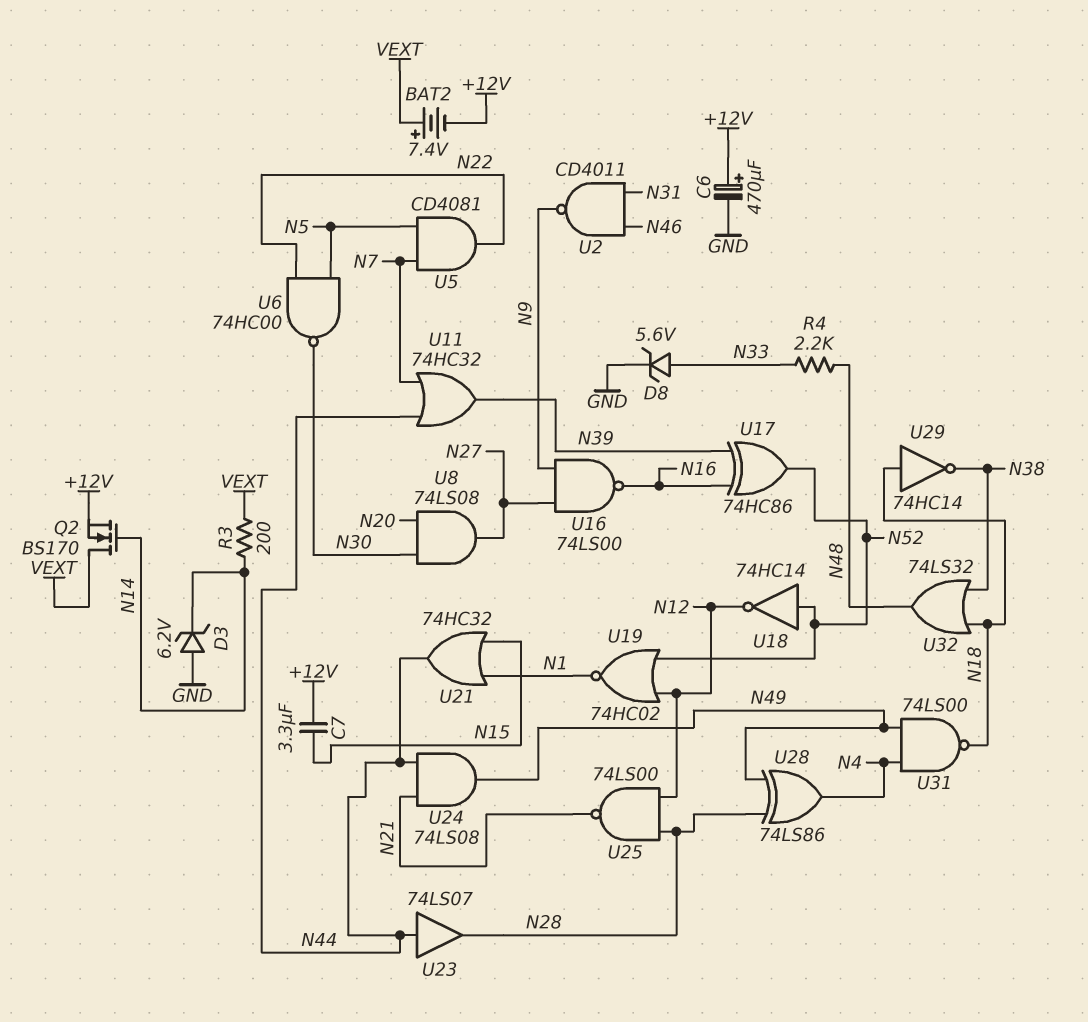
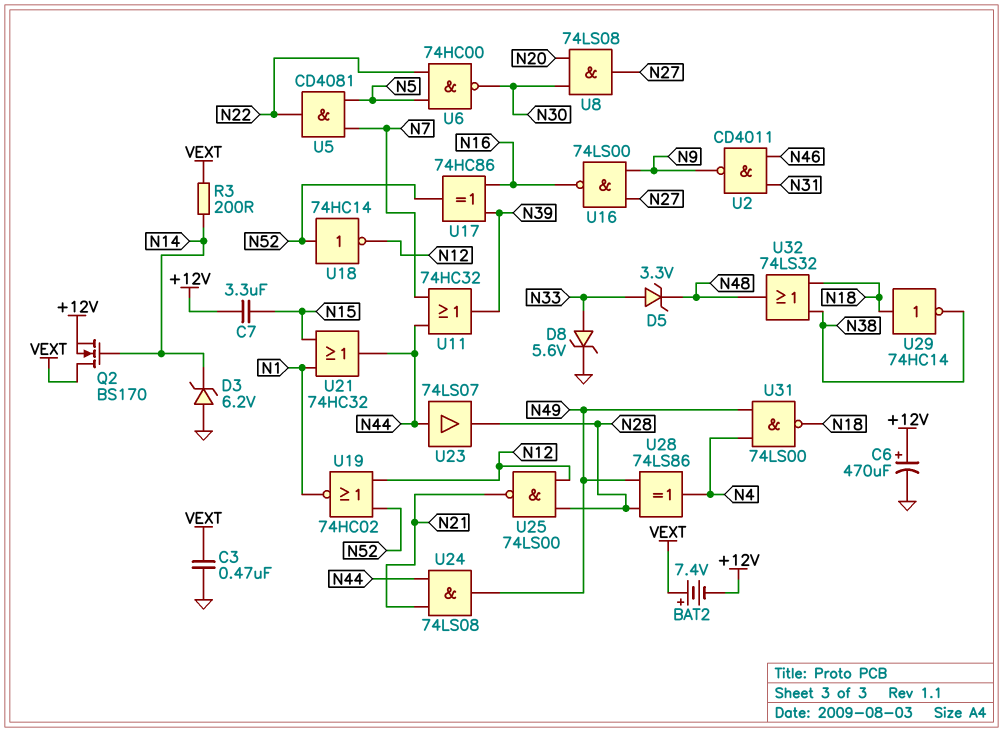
C3: none -> 470nF (GND, VEXT)
D5: none -> zener 3.3V (A N33, K N48)
R4: 2.2k (N33, N48) -> none

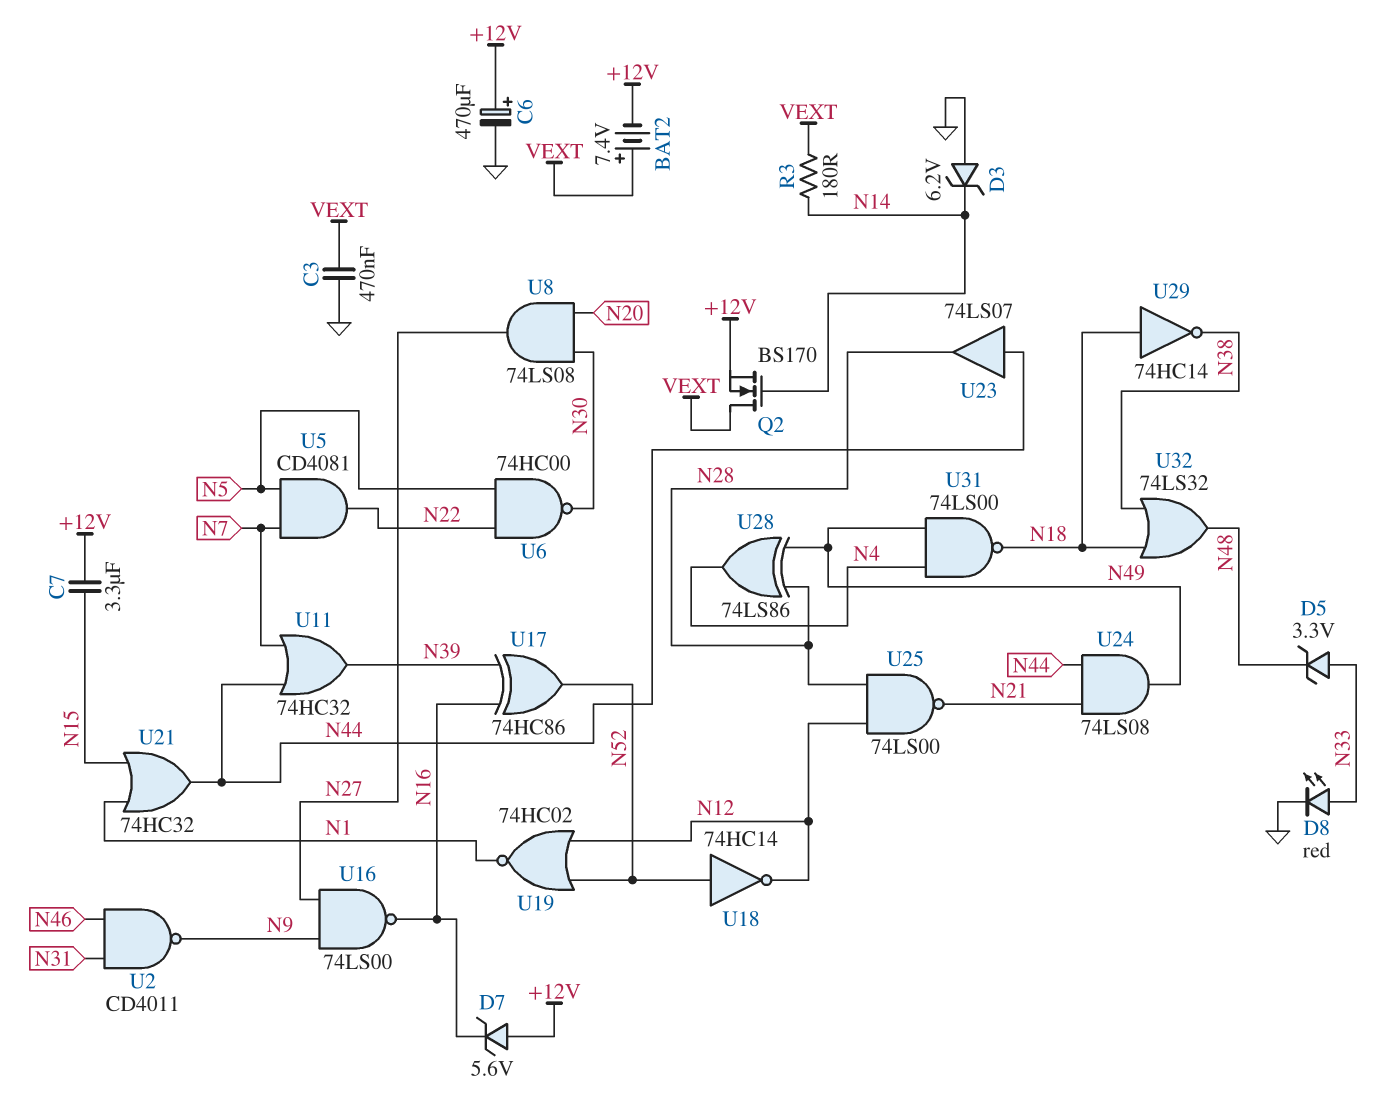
D7: none -> zener 5.6V (A +12V, K N16)
D8: zener 5.6V (A N33, K GND) -> LED red (A N33, K GND)
R3: 200 (N14, VEXT) -> 180 (N14, VEXT)

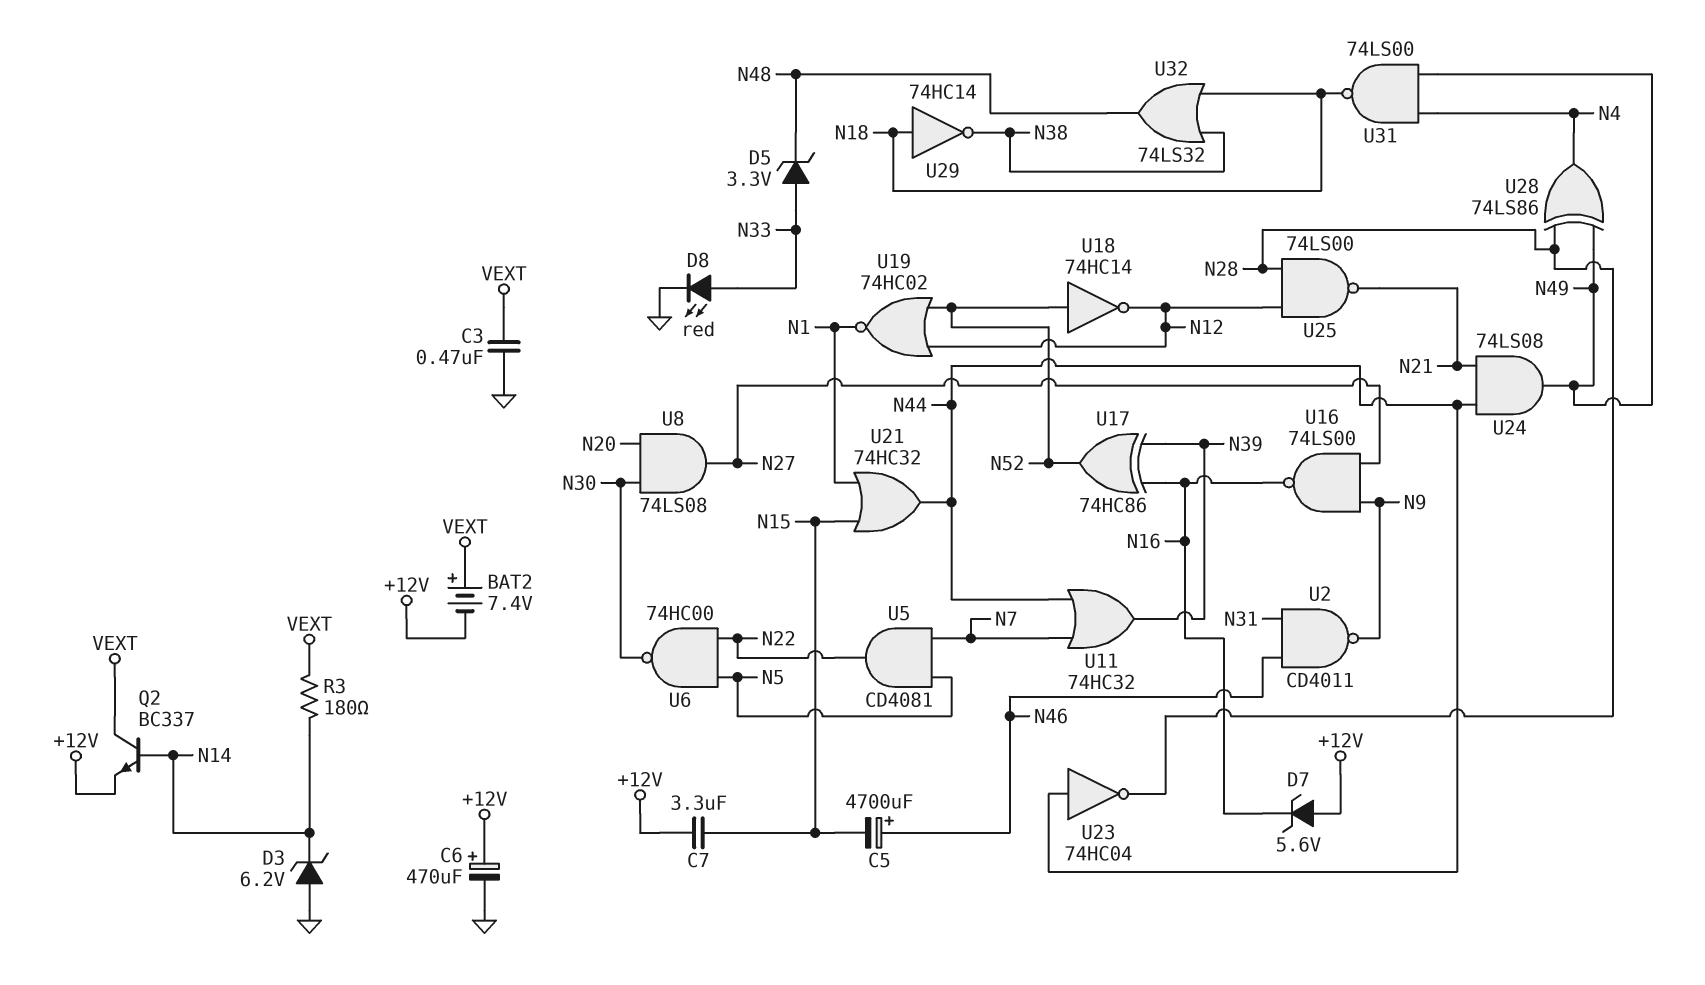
C5: none -> 4700uF (plus N46, minus N15)
Q2: NMOS BS170 (G N14, D VEXT, S +12V) -> NPN BC337 (B N14, C VEXT, E +12V)
U23: buffer 74LS07 (in N44, out N28) -> NOT 74HC04 (in N44, out N28)

